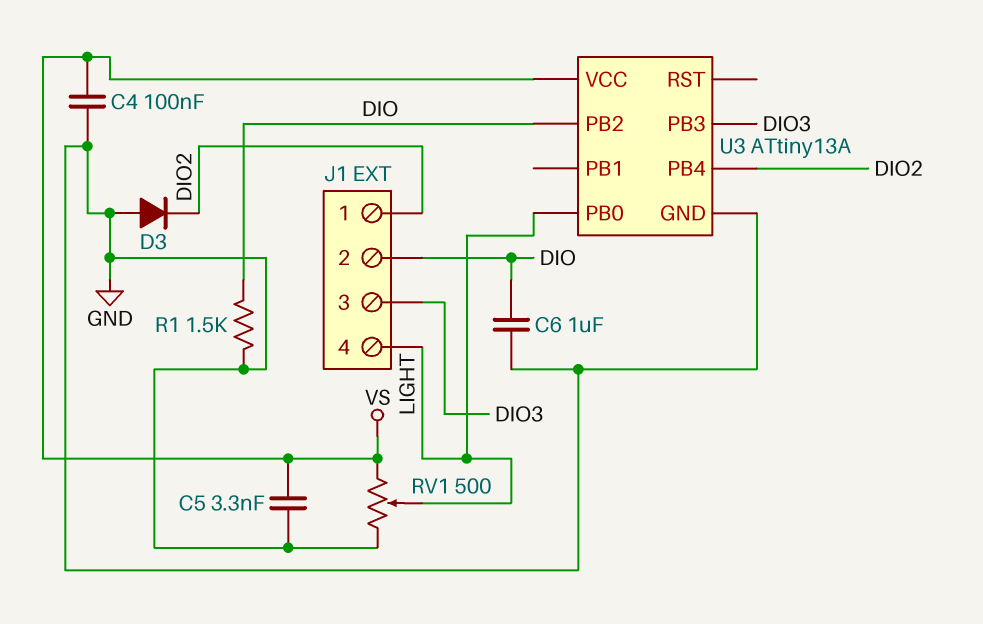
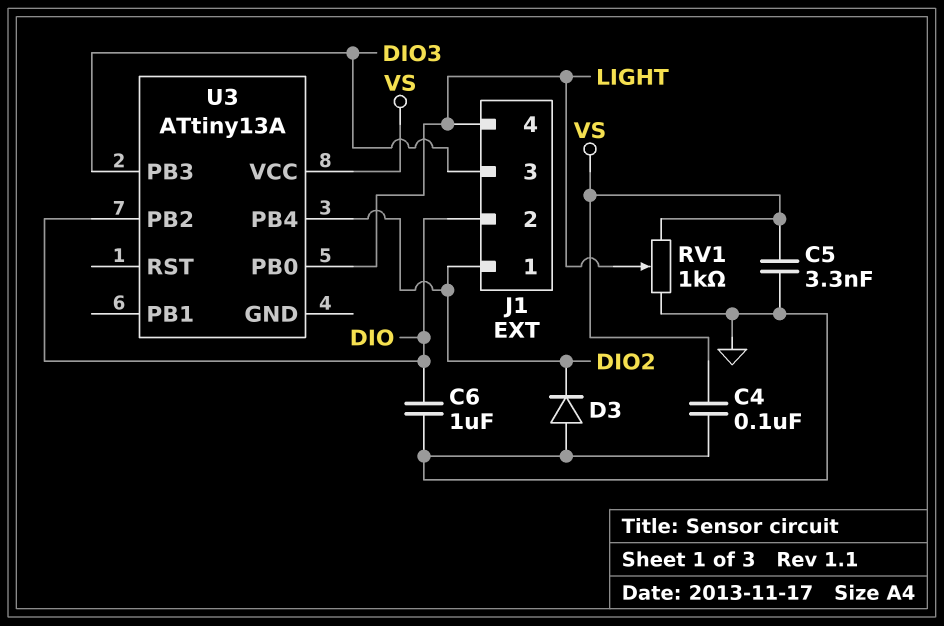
R1: 1.5k (DIO, GND) -> none
RV1: 500 (GND, VS, wiper LIGHT) -> 1k (GND, VS, wiper LIGHT)
U3 pin GND: GND -> none

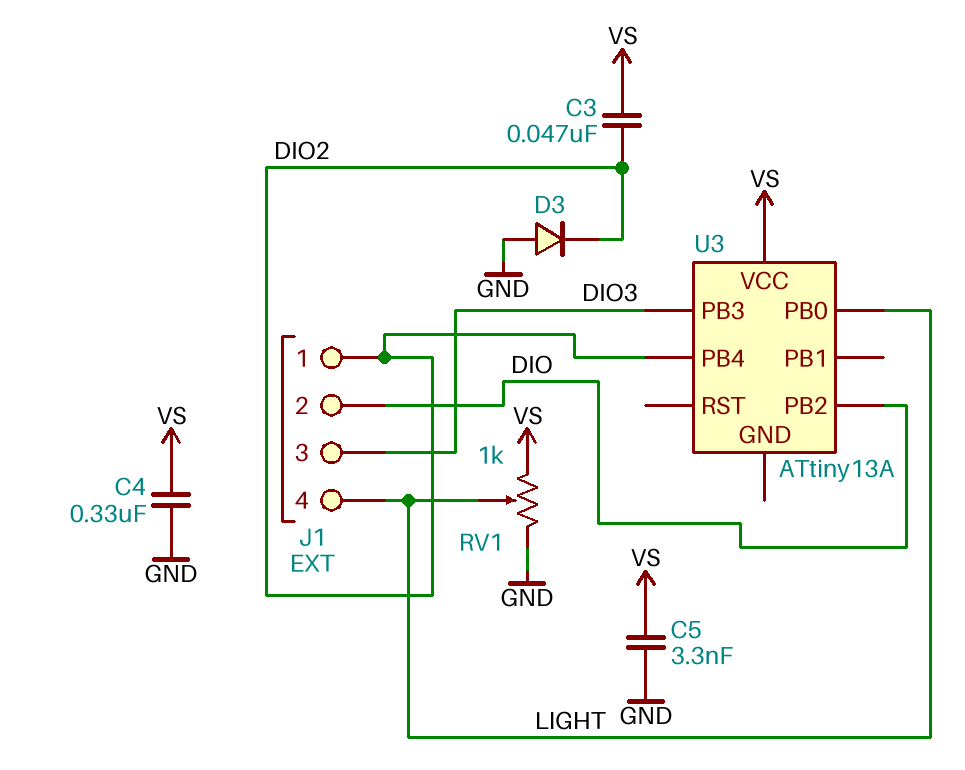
C3: none -> 47nF (DIO2, VS)
C4: 100nF (GND, VS) -> 330nF (GND, VS)
C6: 1uF (DIO, GND) -> none

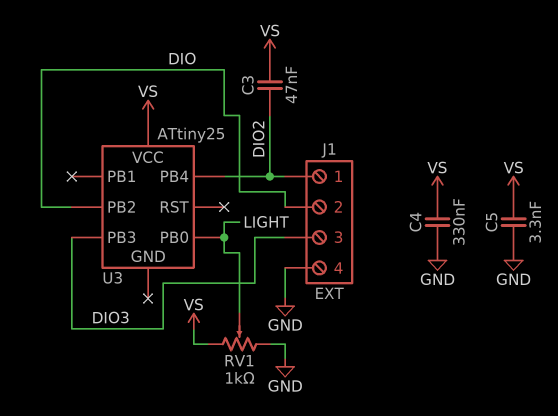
D3: diode (A GND, K DIO2) -> none
J1 pin 4: LIGHT -> GND
U3: ATtiny13A -> ATtiny25

